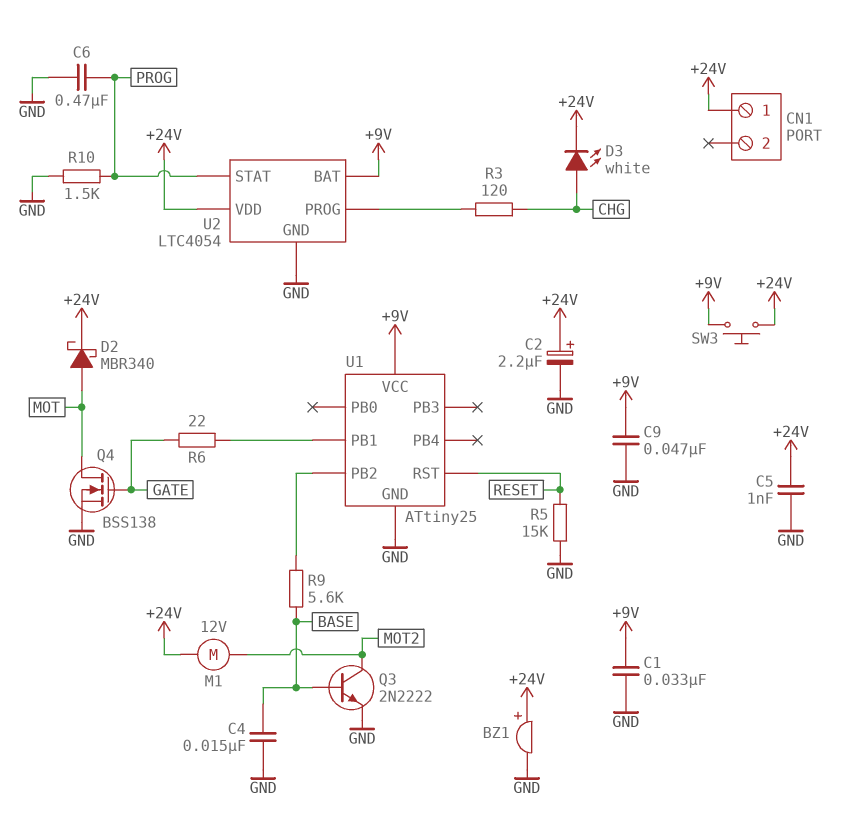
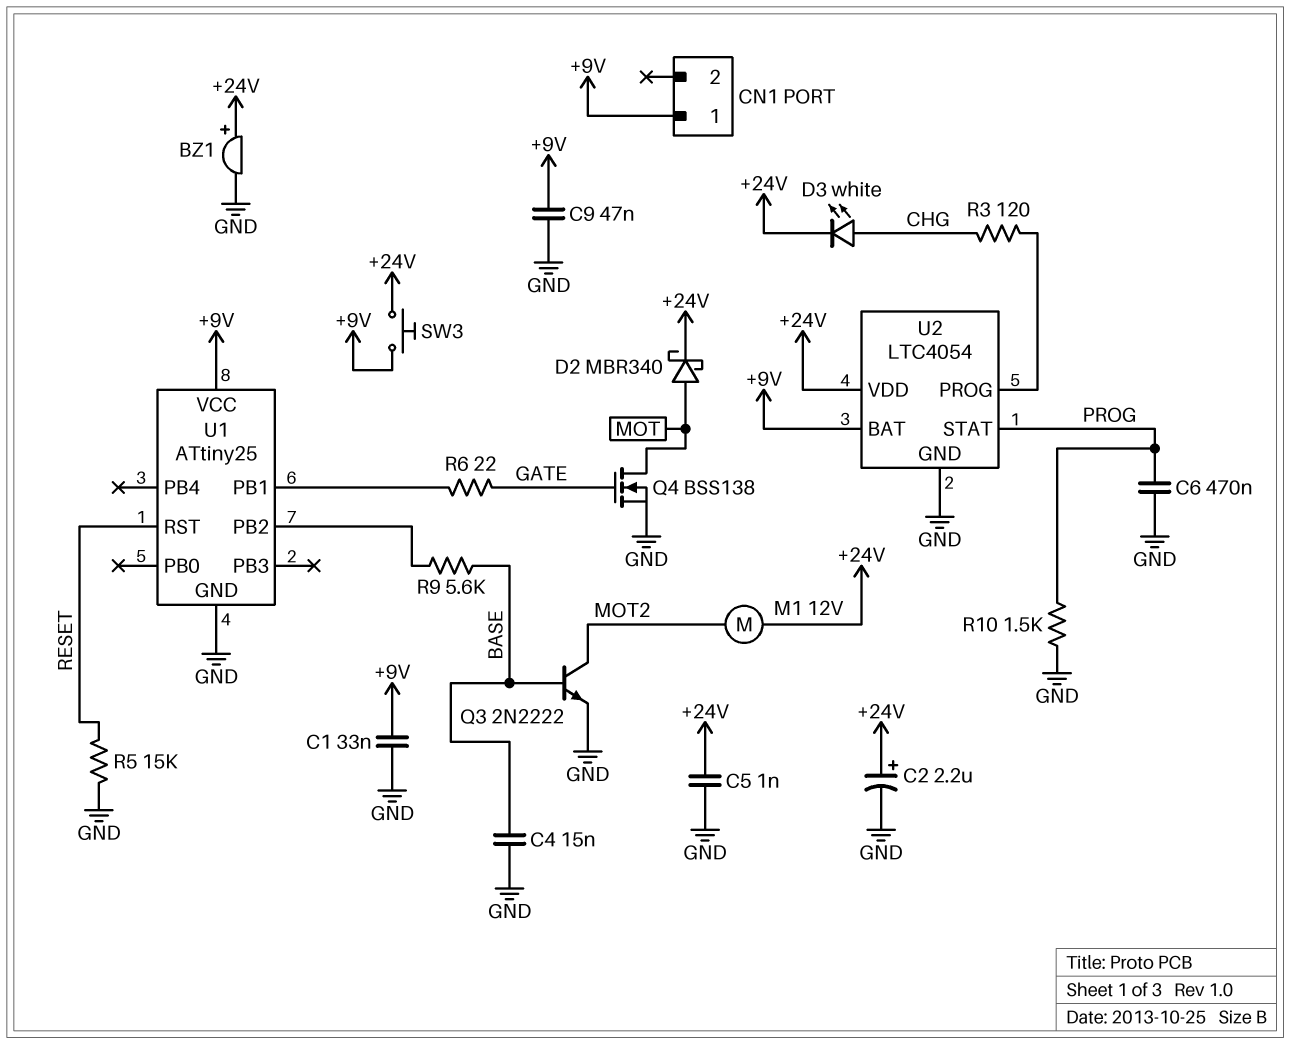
CN1 pin 1: +24V -> +9V

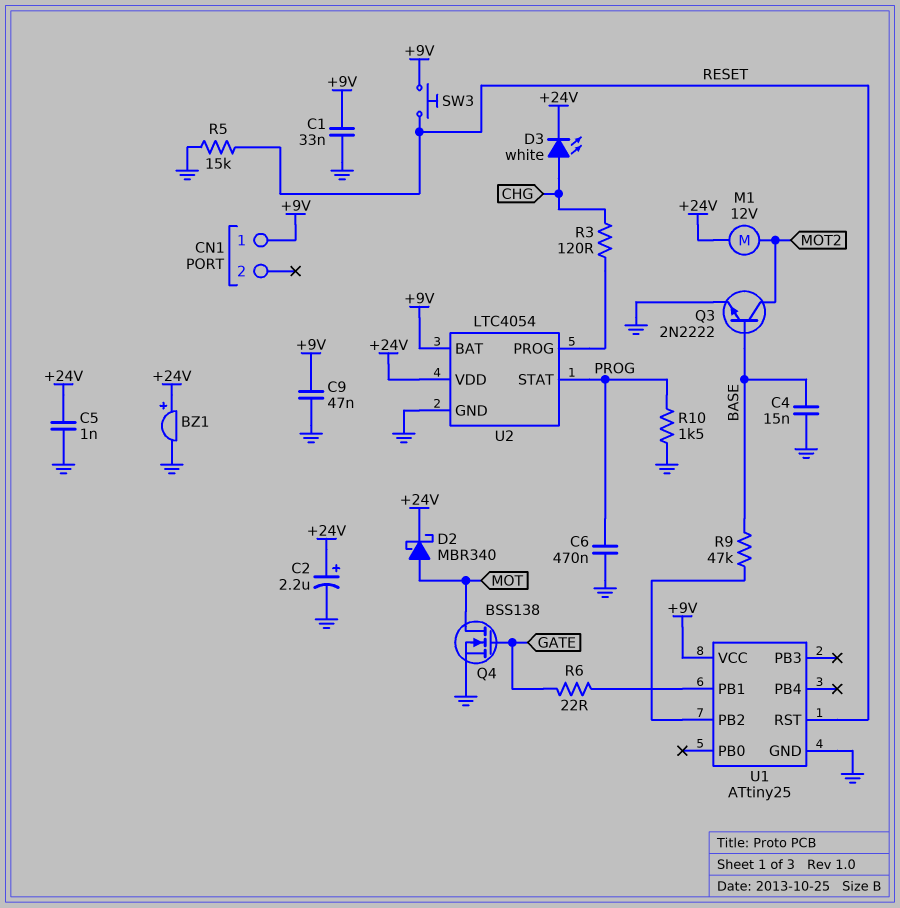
R9: 5.6k (BASE, U1/PB2) -> 47k (BASE, U1/PB2)
SW3: button (+9V, +24V) -> button (+9V, RESET)

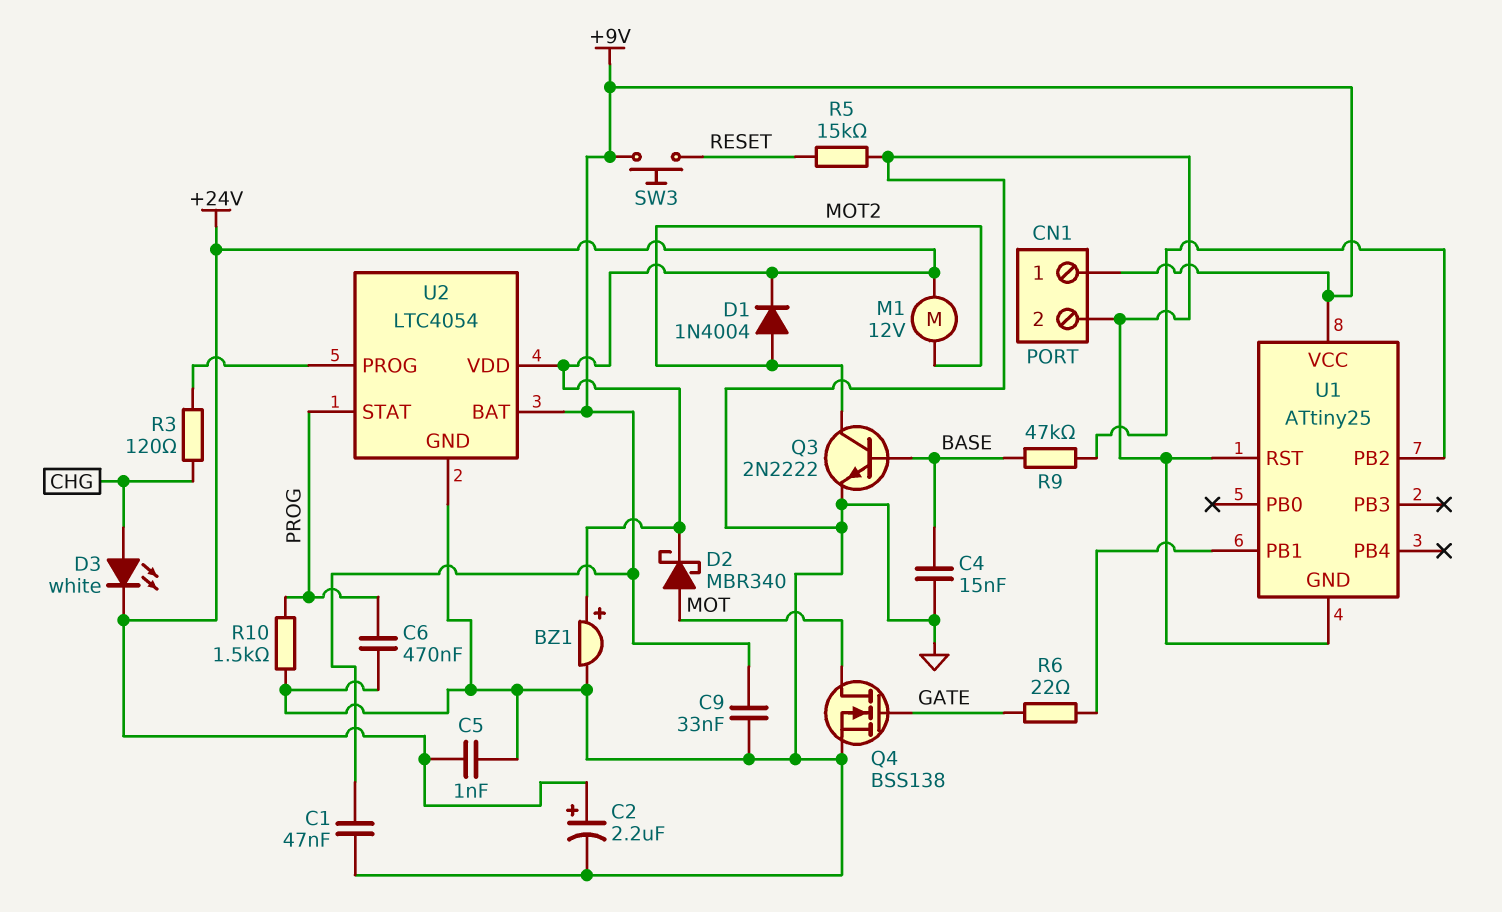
C1: 33nF (+9V, GND) -> 47nF (+9V, GND)
C9: 47nF (+9V, GND) -> 33nF (+9V, GND)
CN1 pin 2: none -> GND
D1: none -> diode 1N4004 (A MOT2, K +24V)
U1 pin RST: RESET -> GND

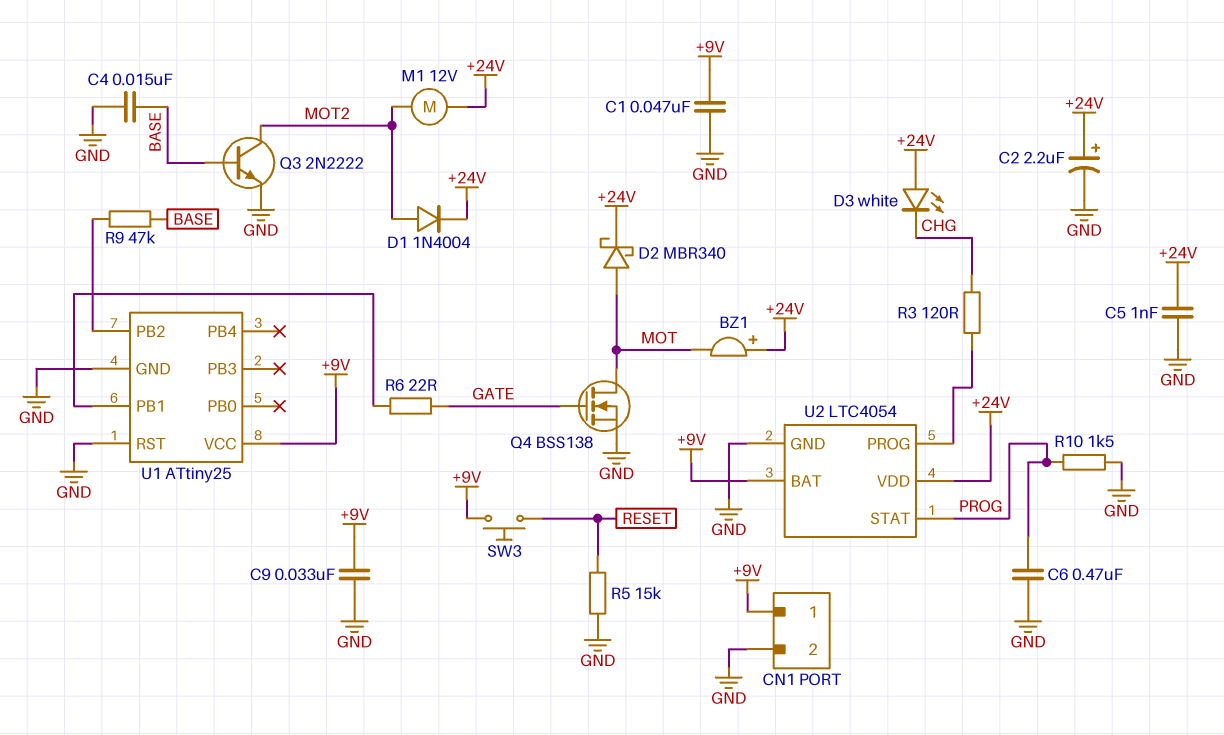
BZ1: buzzer (plus +24V, minus GND) -> buzzer (plus +24V, minus MOT)
D3: LED white (A CHG, K +24V) -> LED white (A +24V, K CHG)

